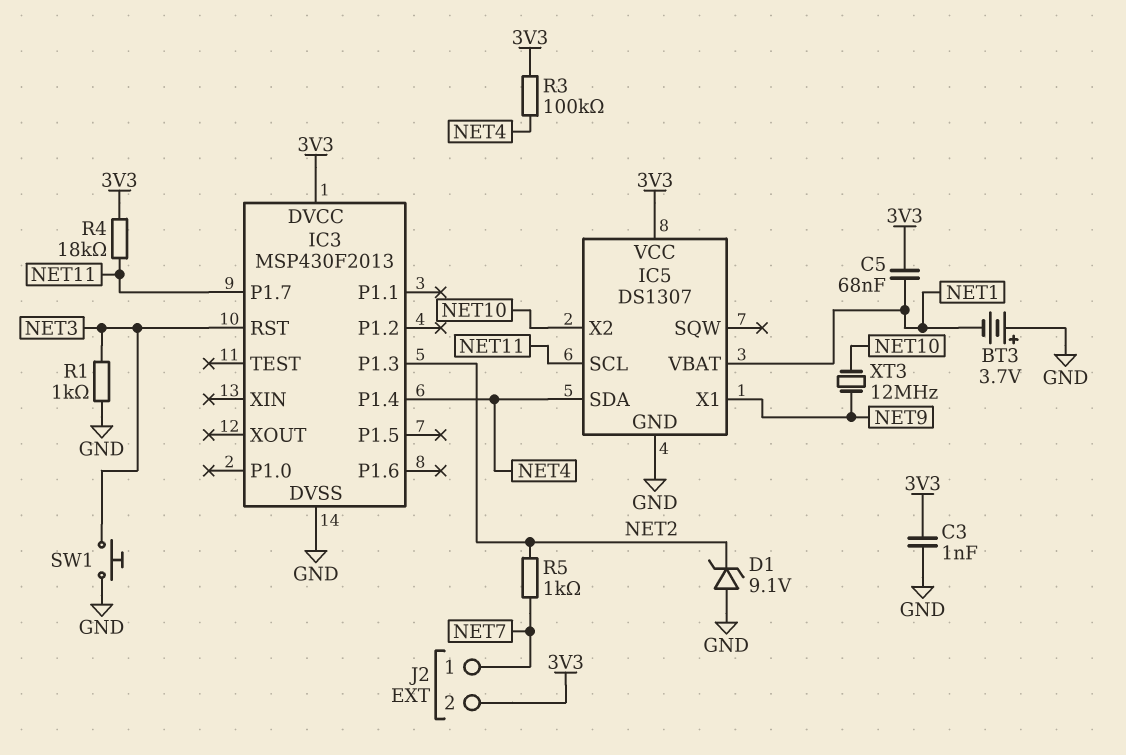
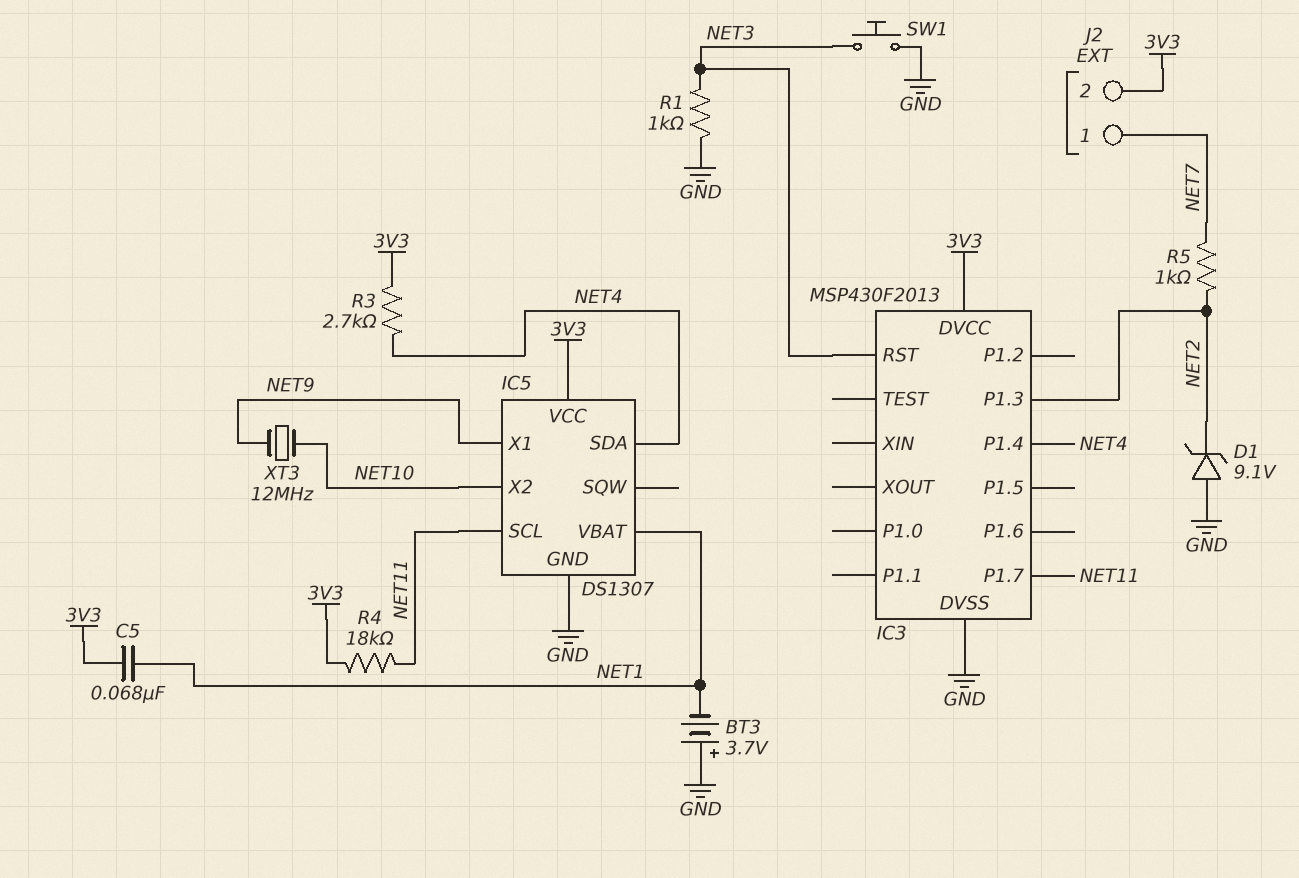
C3: 1nF (3V3, GND) -> none
R3: 100k (3V3, NET4) -> 2.7k (3V3, NET4)

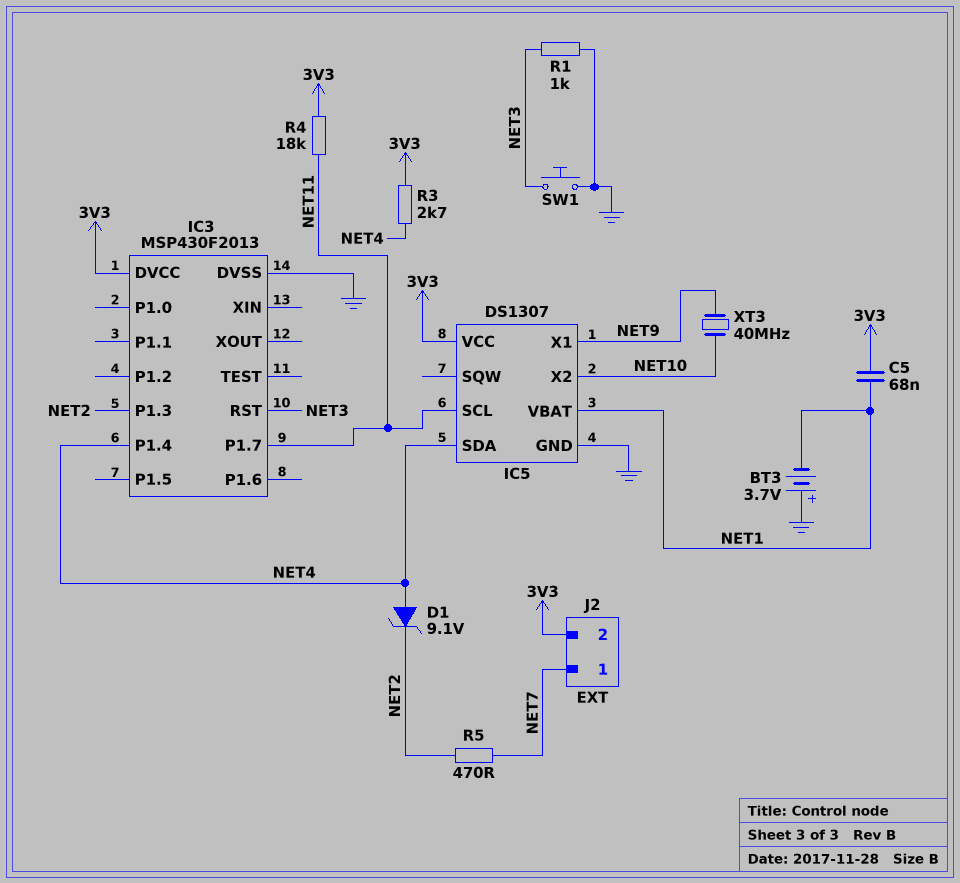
D1: zener 9.1V (A GND, K NET2) -> zener 9.1V (A NET4, K NET2)
R5: 1k (NET2, NET7) -> 470 (NET2, NET7)
XT3: 12MHz (NET9, NET10) -> 40MHz (NET9, NET10)

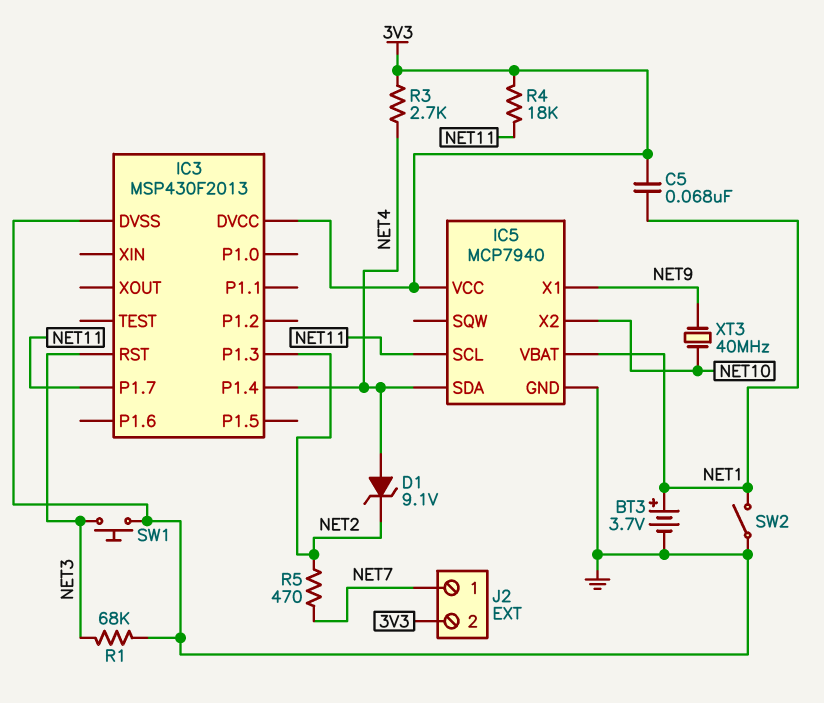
BT3: 3.7V (plus GND, minus NET1) -> 3.7V (plus NET1, minus GND)
IC5: DS1307 -> MCP7940
R1: 1k (GND, NET3) -> 68k (GND, NET3)
SW2: none -> switch (GND, NET1)

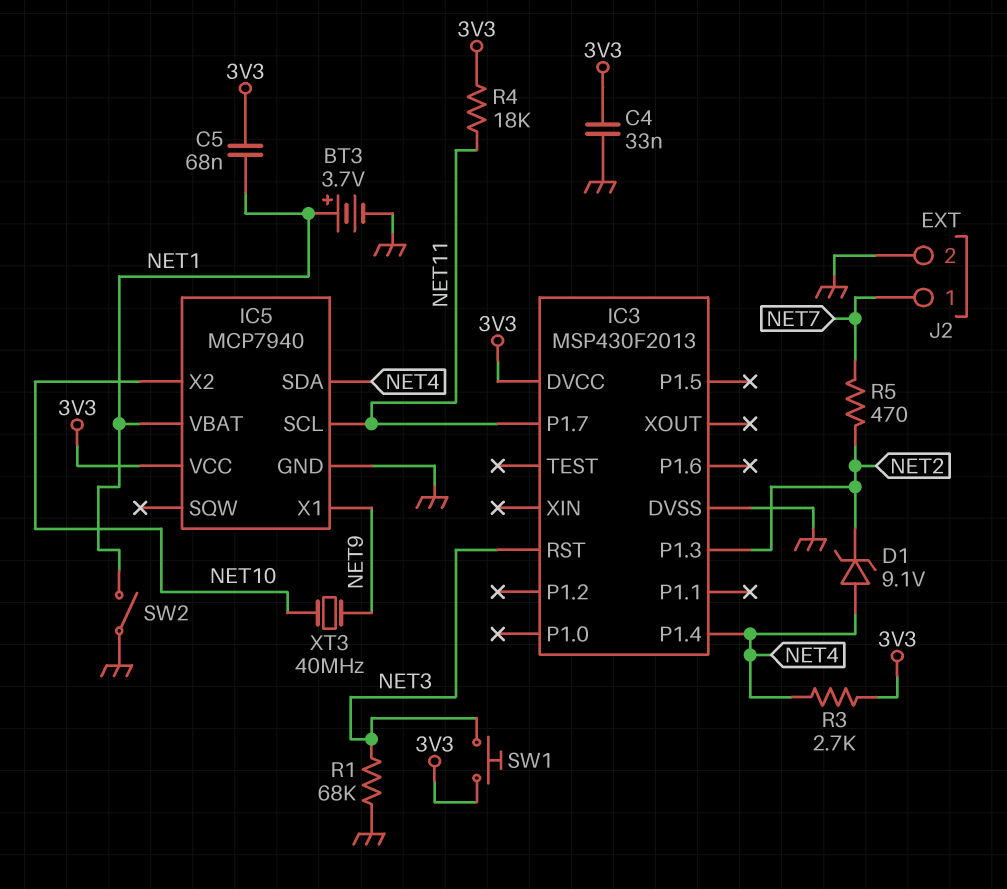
C4: none -> 33nF (3V3, GND)
J2 pin 2: 3V3 -> GND
SW1: button (GND, NET3) -> button (3V3, NET3)

